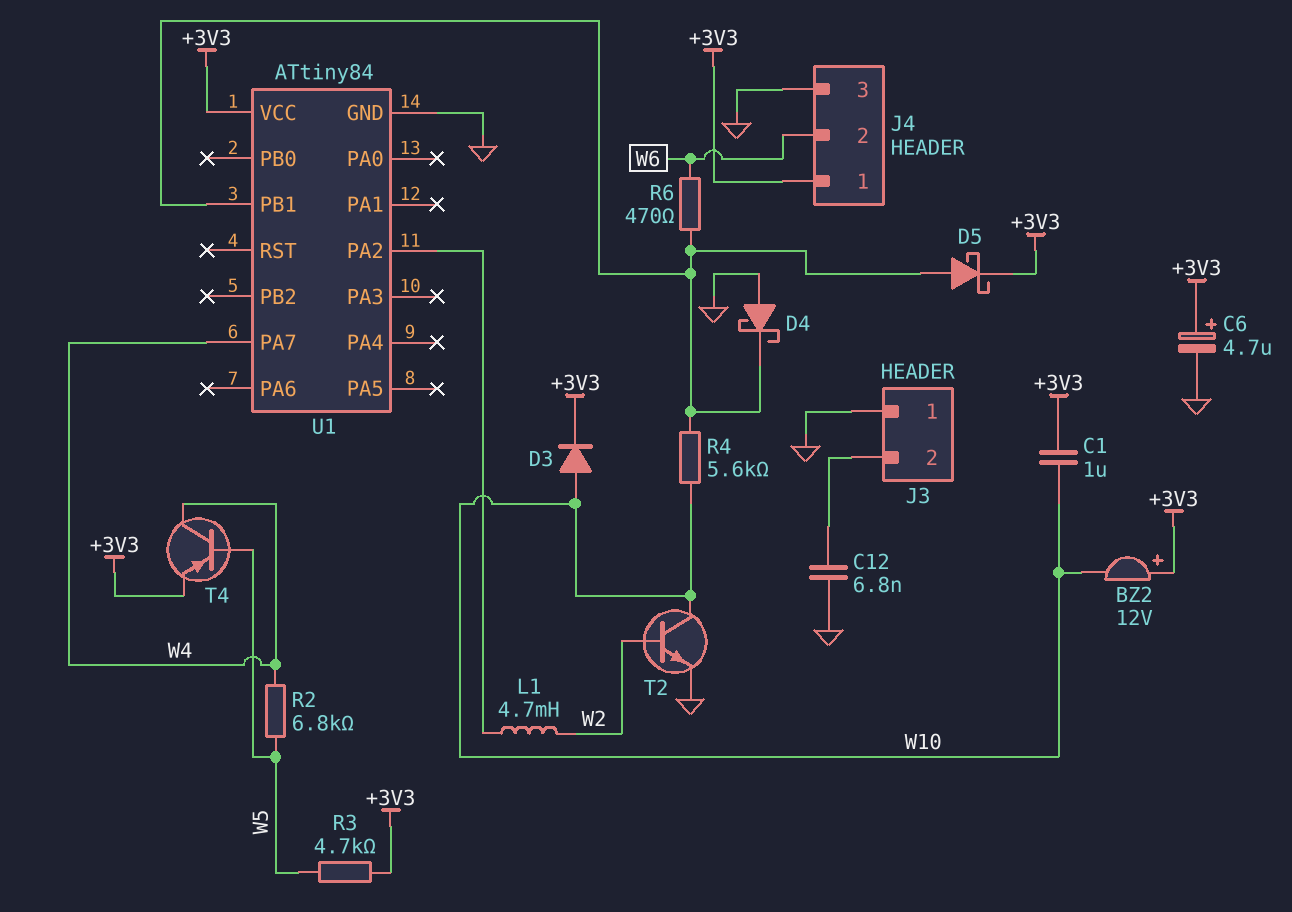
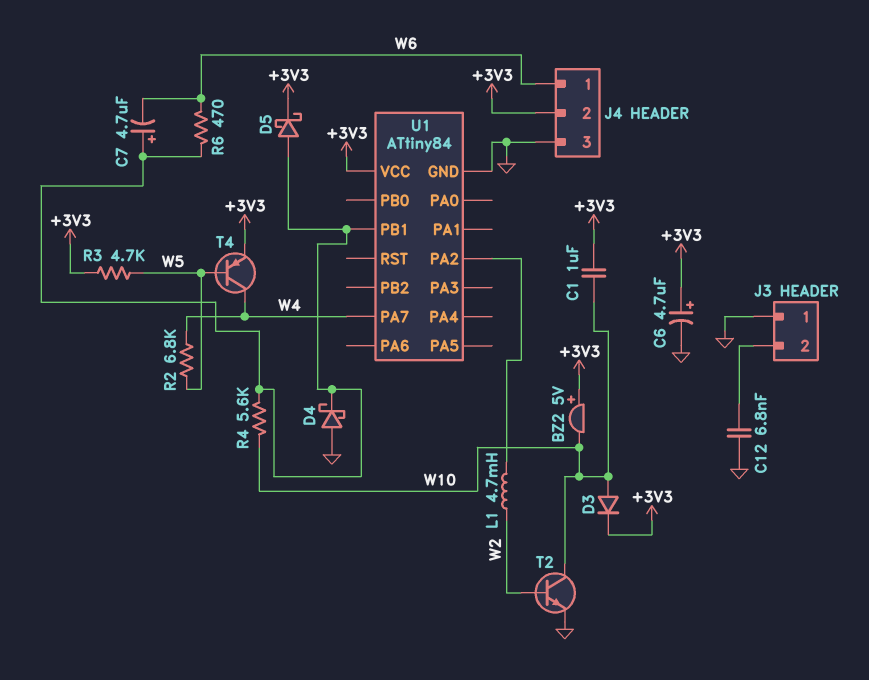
BZ2: buzzer 12V (plus +3V3, minus W10) -> buzzer 5V (plus +3V3, minus W10)
C7: none -> 4.7uF (plus U1/PB1, minus W6)
J4 pin 1: +3V3 -> W6
J4 pin 2: W6 -> +3V3

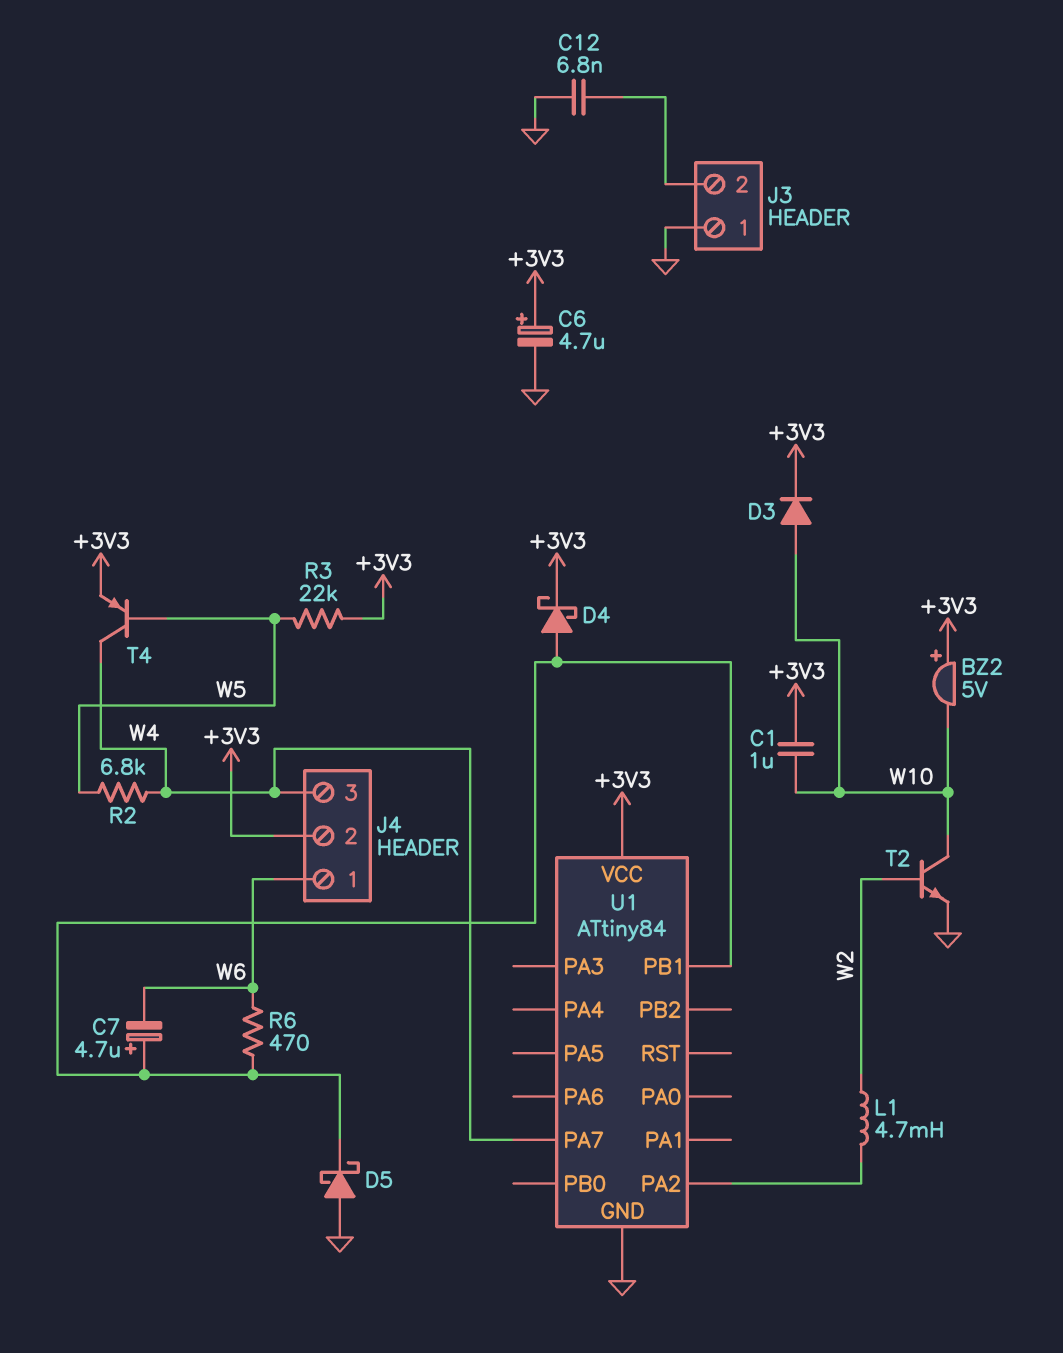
D4: schottky (A GND, K U1/PB1) -> schottky (A U1/PB1, K +3V3)
D5: schottky (A U1/PB1, K +3V3) -> schottky (A GND, K U1/PB1)
J4 pin 3: GND -> W4
R3: 4.7k (+3V3, W5) -> 22k (+3V3, W5)
R4: 5.6k (U1/PB1, W10) -> none

